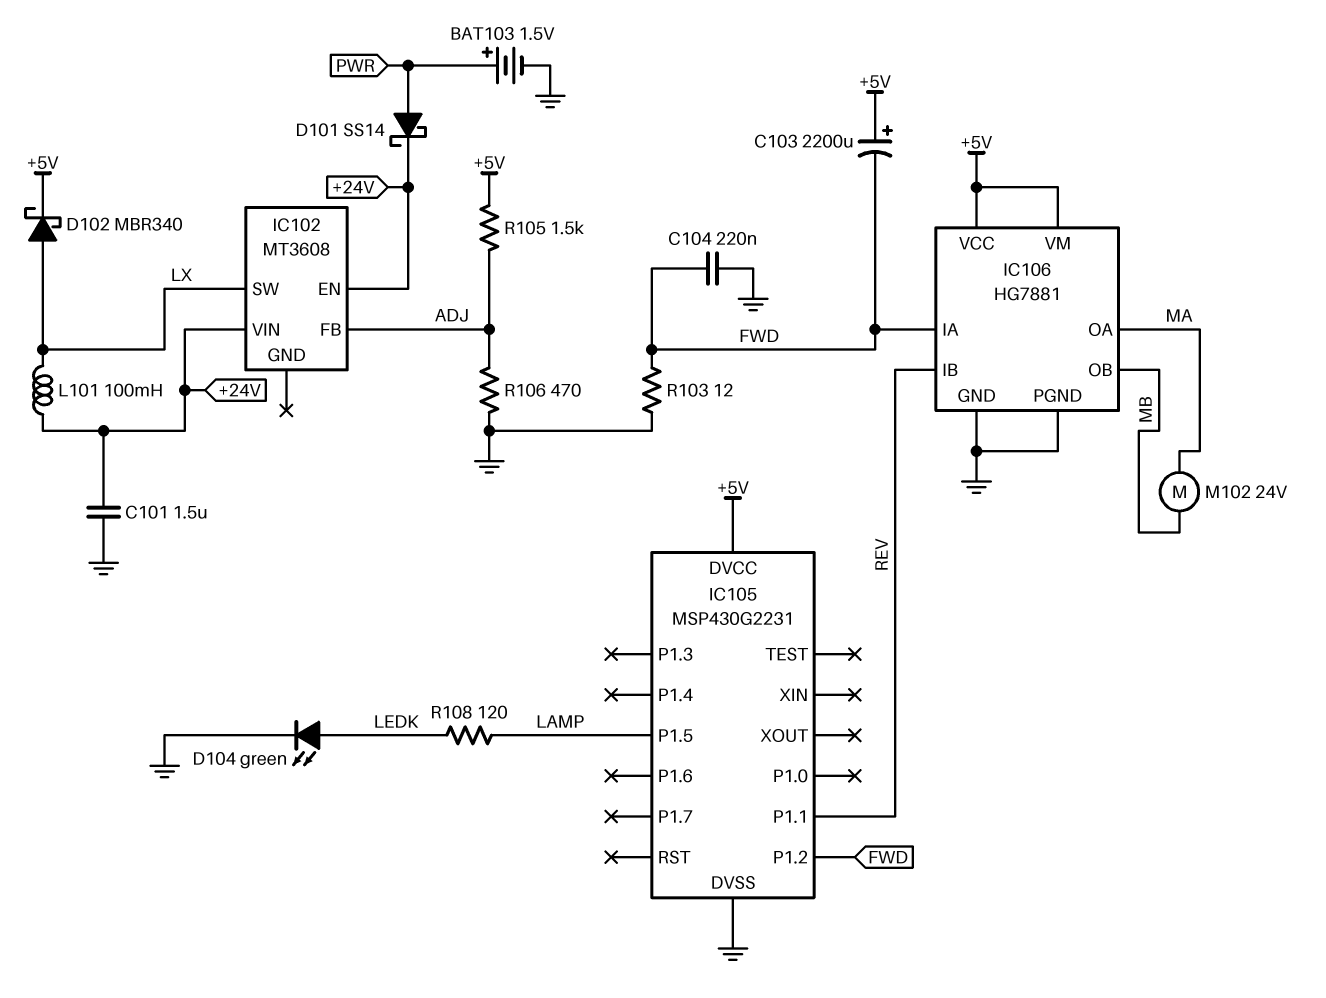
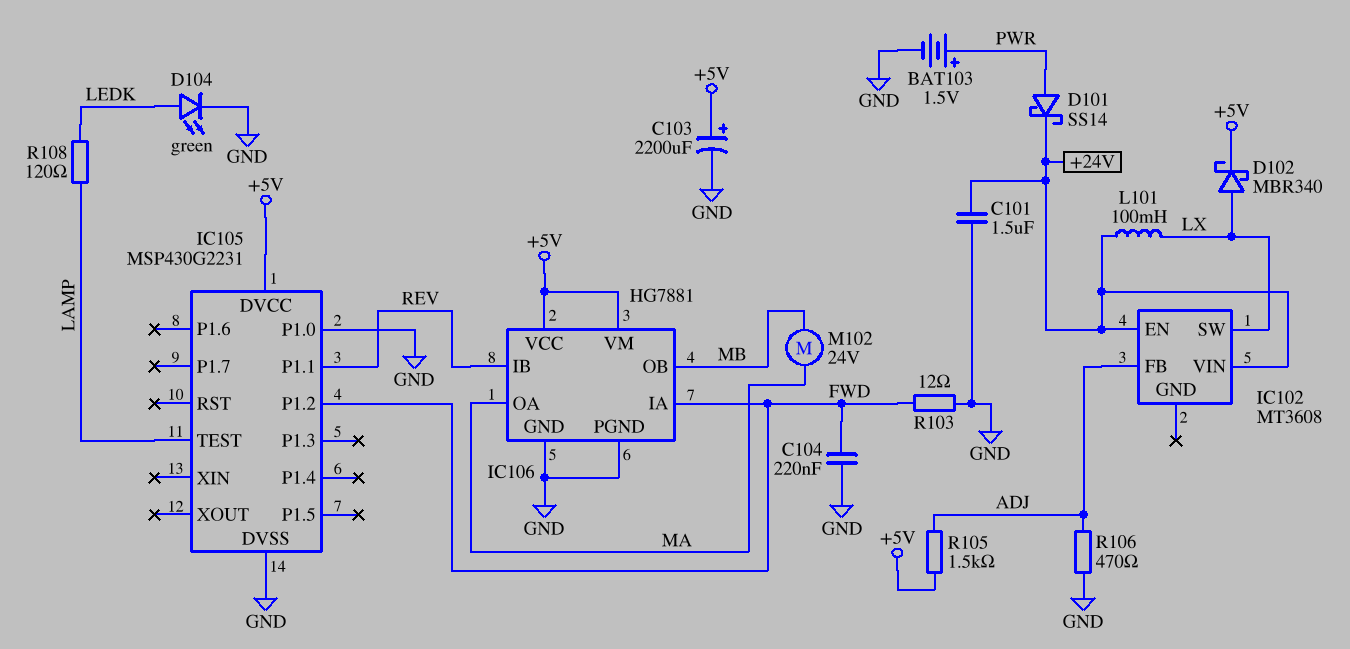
C103: 2200uF (plus +5V, minus FWD) -> 2200uF (plus +5V, minus GND)
IC105 pin P1.0: none -> GND
IC105 pin P1.5: LAMP -> none
IC105 pin TEST: none -> LAMP

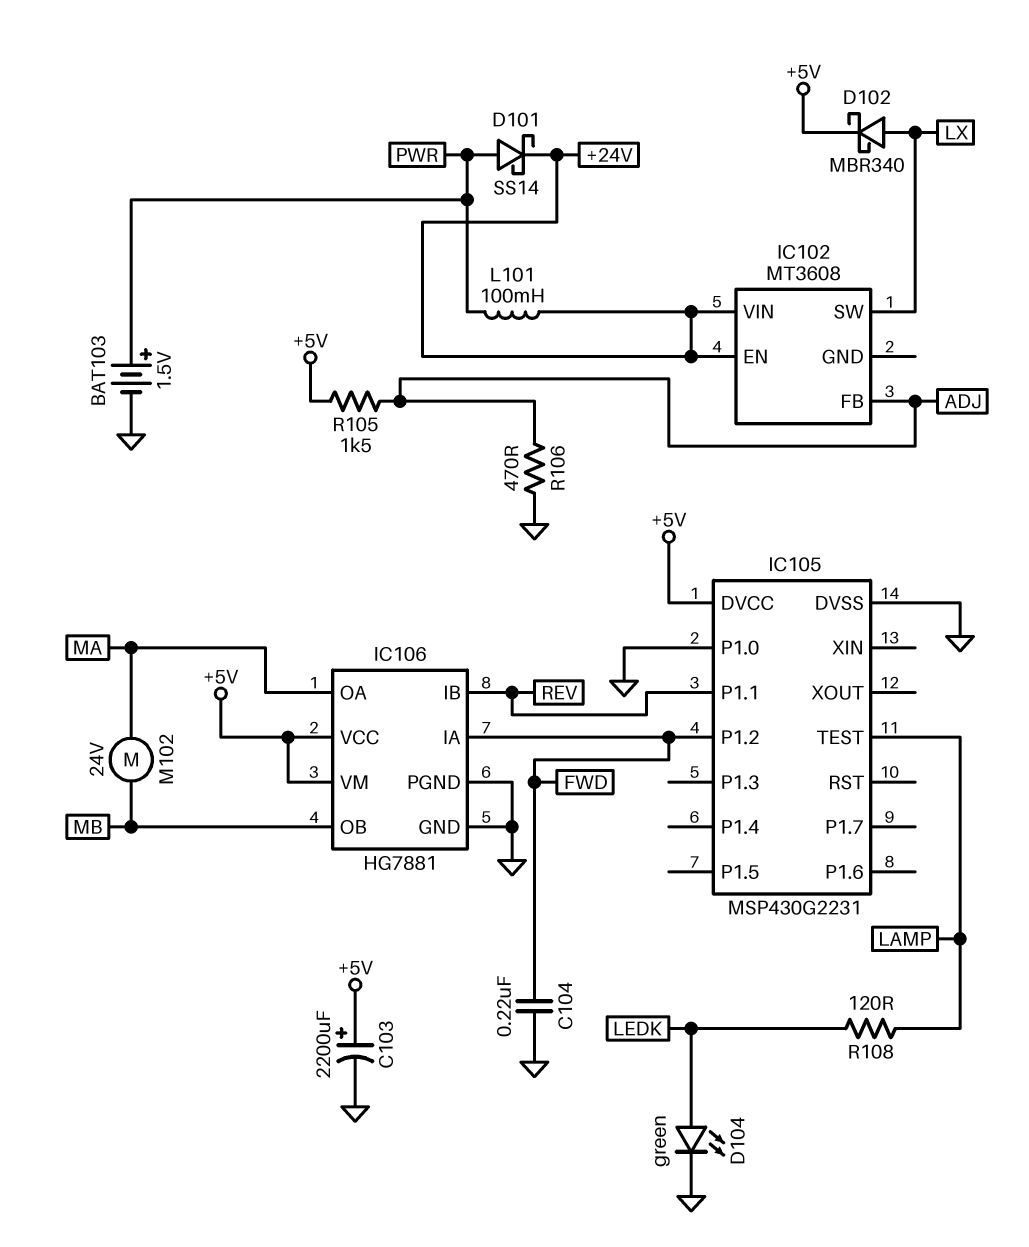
C101: 1.5uF (+24V, GND) -> none
L101: 100mH (+24V, LX) -> 100mH (+24V, PWR)
R103: 12 (FWD, GND) -> none

